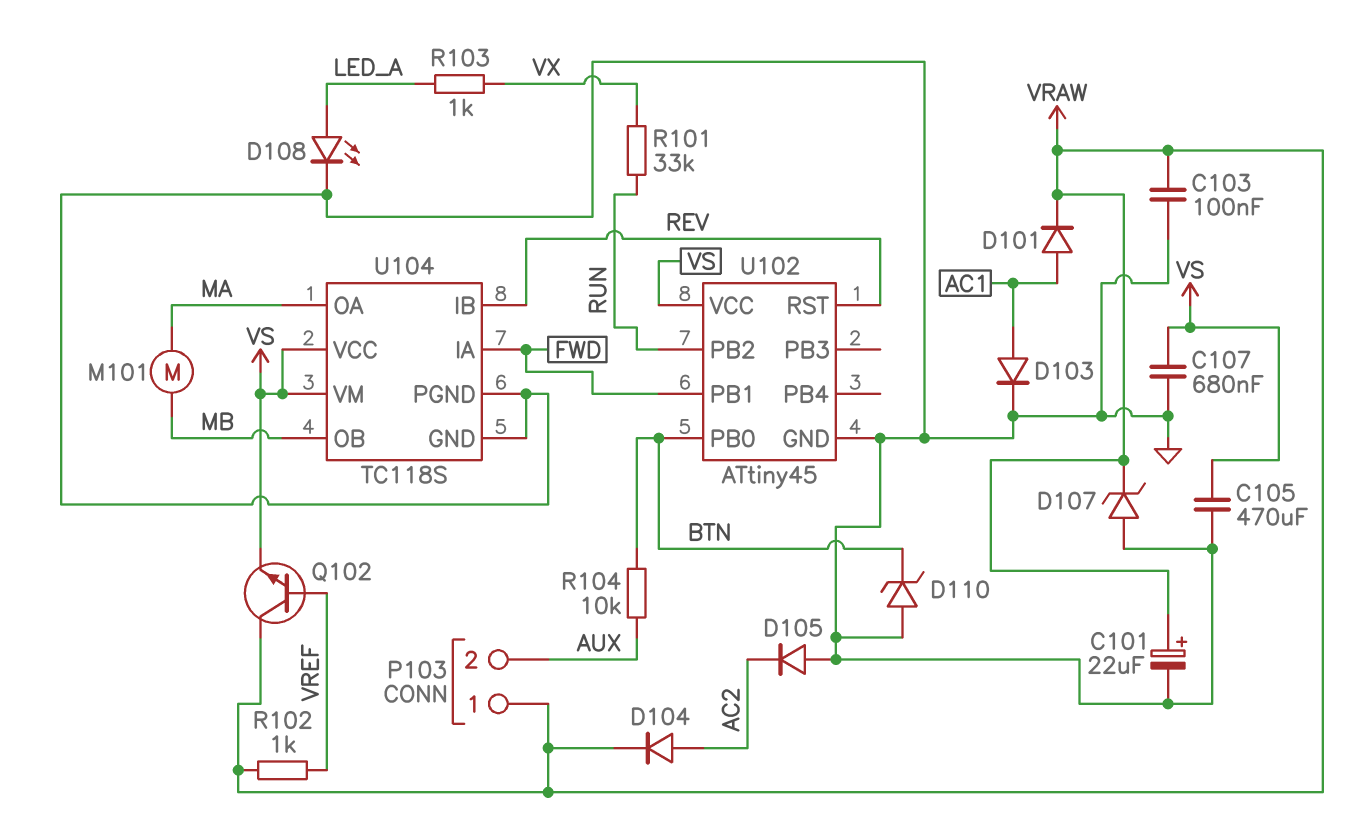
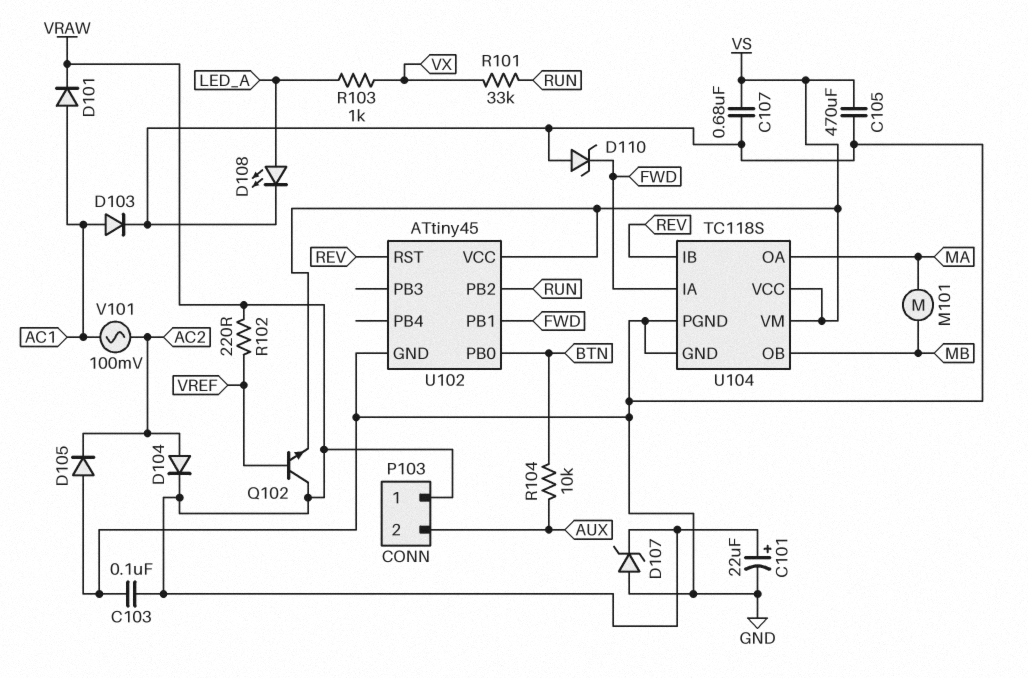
D110: zener (A GND, K BTN) -> zener (A GND, K FWD)
R102: 1k (VRAW, VREF) -> 220 (VRAW, VREF)
V101: none -> AC 100mV (AC1, AC2)

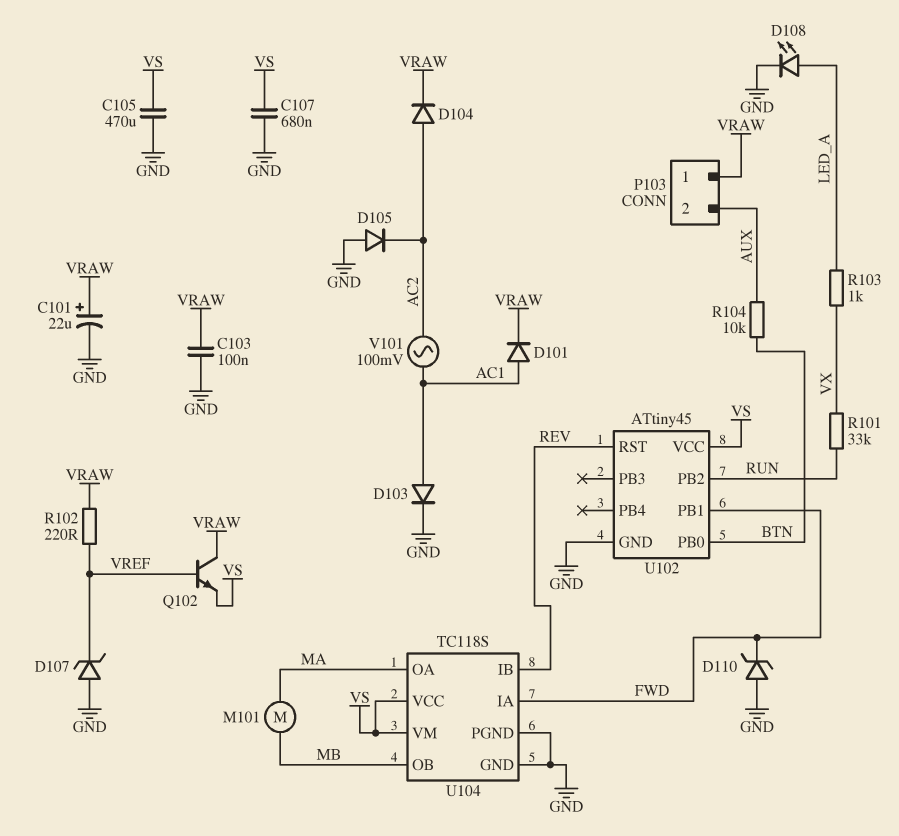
D107: zener (A GND, K VRAW) -> zener (A GND, K VREF)

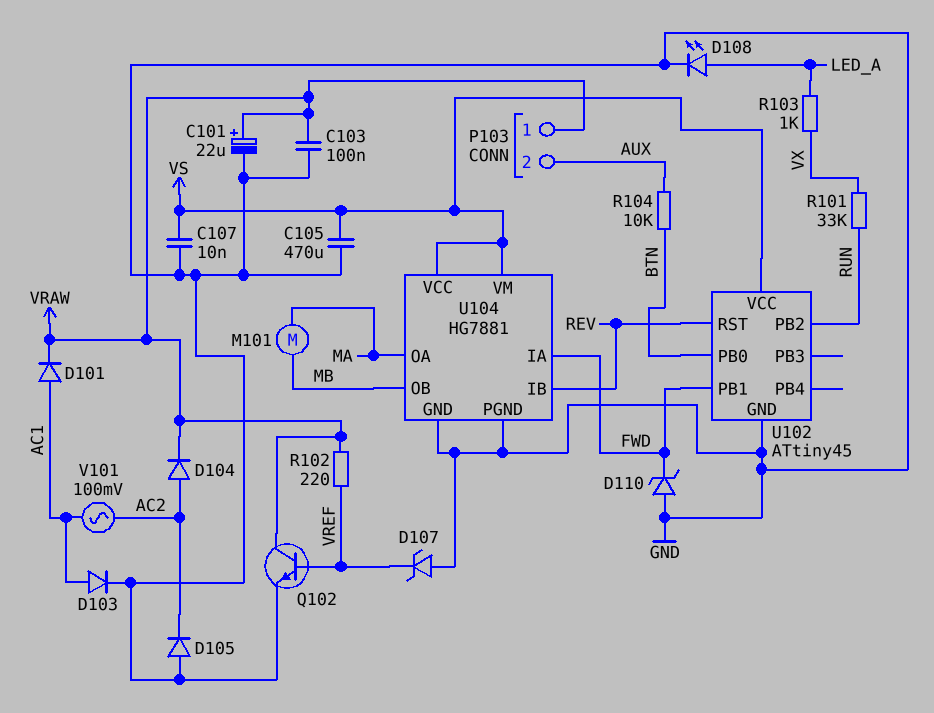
C107: 680nF (GND, VS) -> 10nF (GND, VS)
Q102: NPN (B VREF, C VRAW, E VS) -> NPN (B VREF, C VRAW, E GND)
U104: TC118S -> HG7881

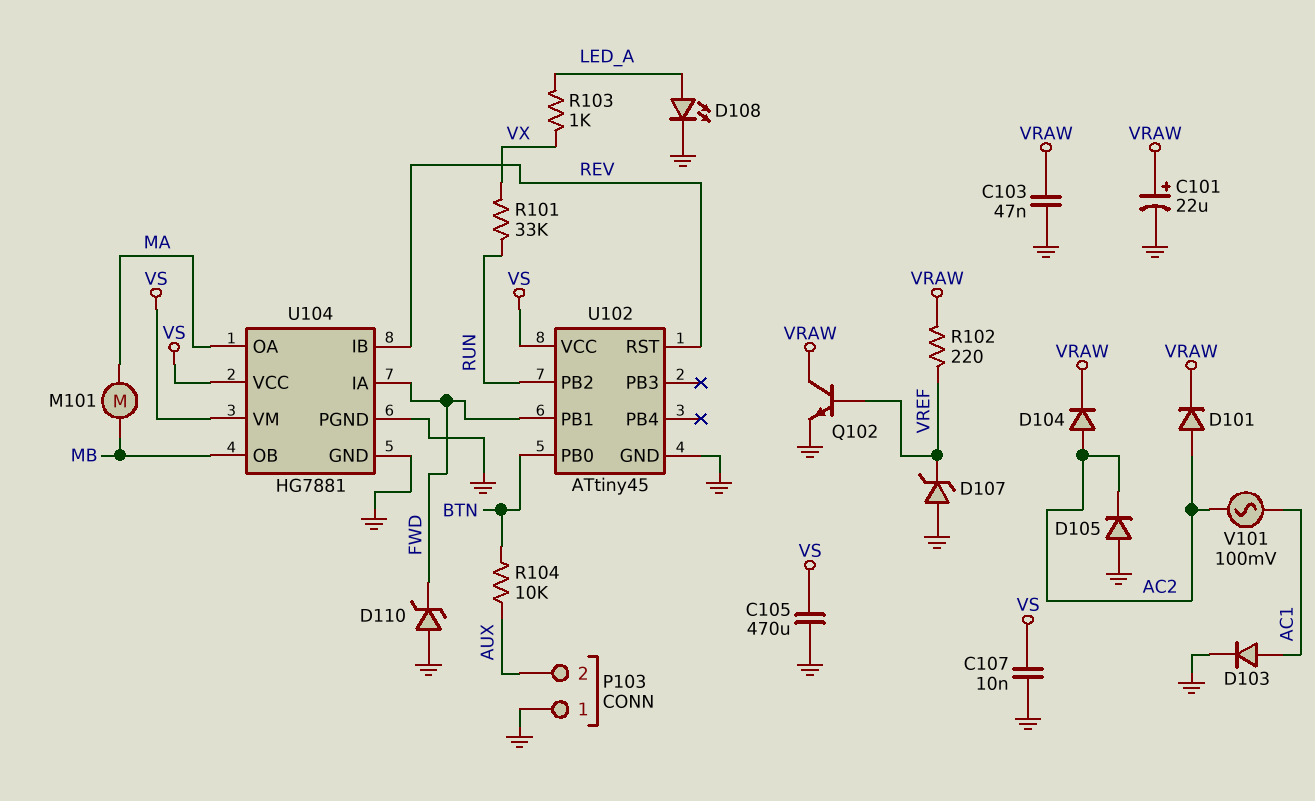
C103: 100nF (GND, VRAW) -> 47nF (GND, VRAW)
D101: diode (A AC1, K VRAW) -> diode (A AC2, K VRAW)
P103 pin 1: VRAW -> GND

